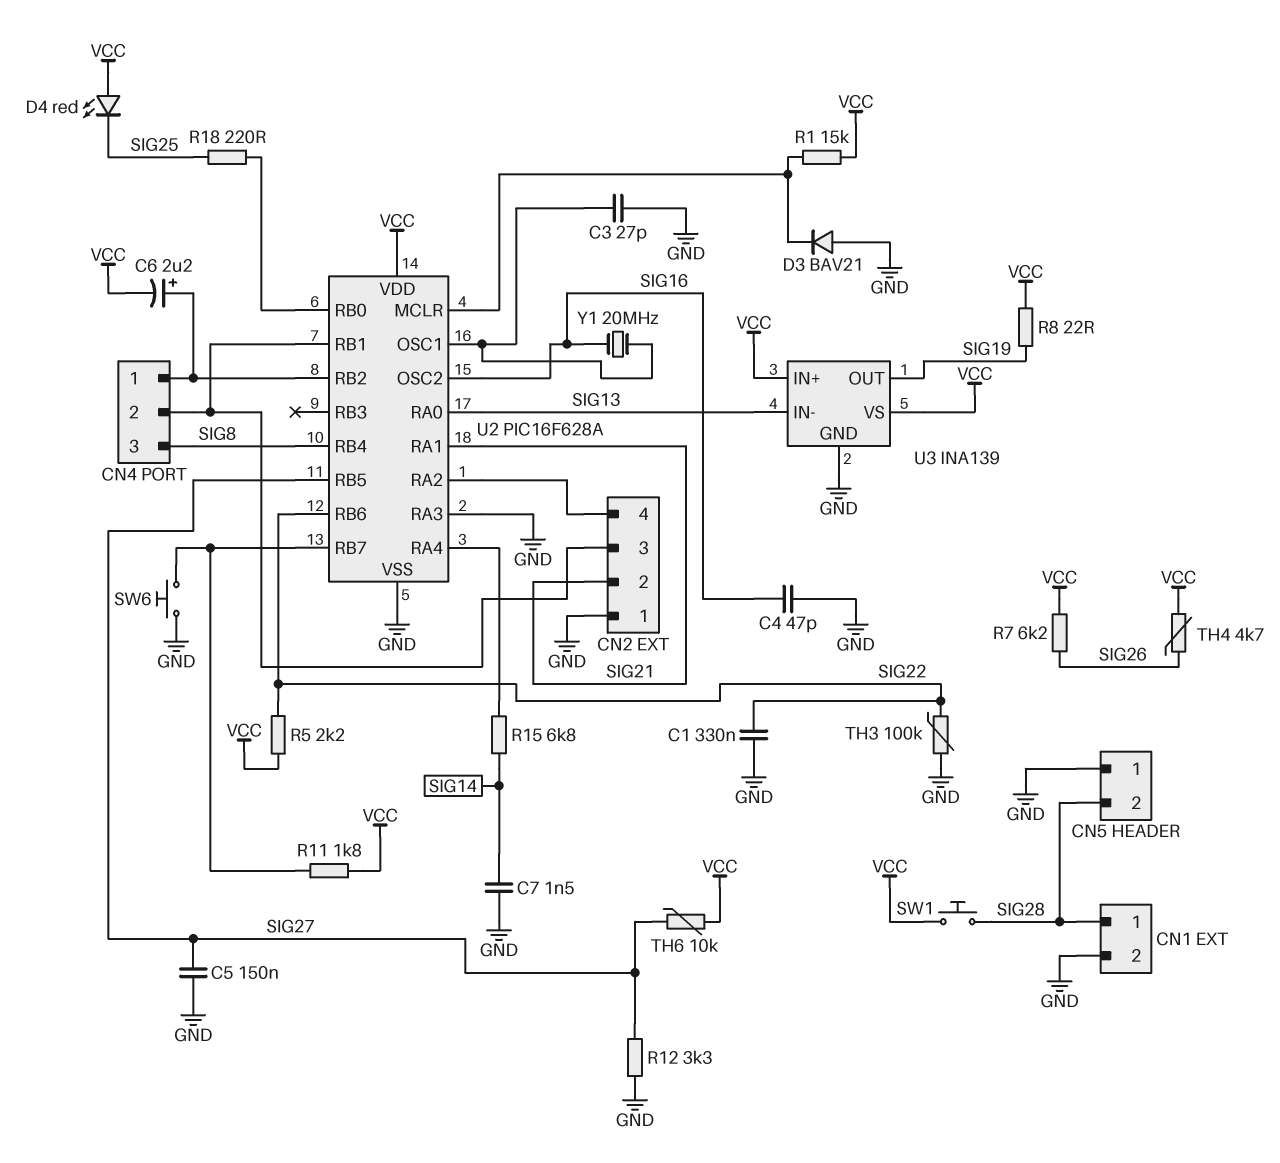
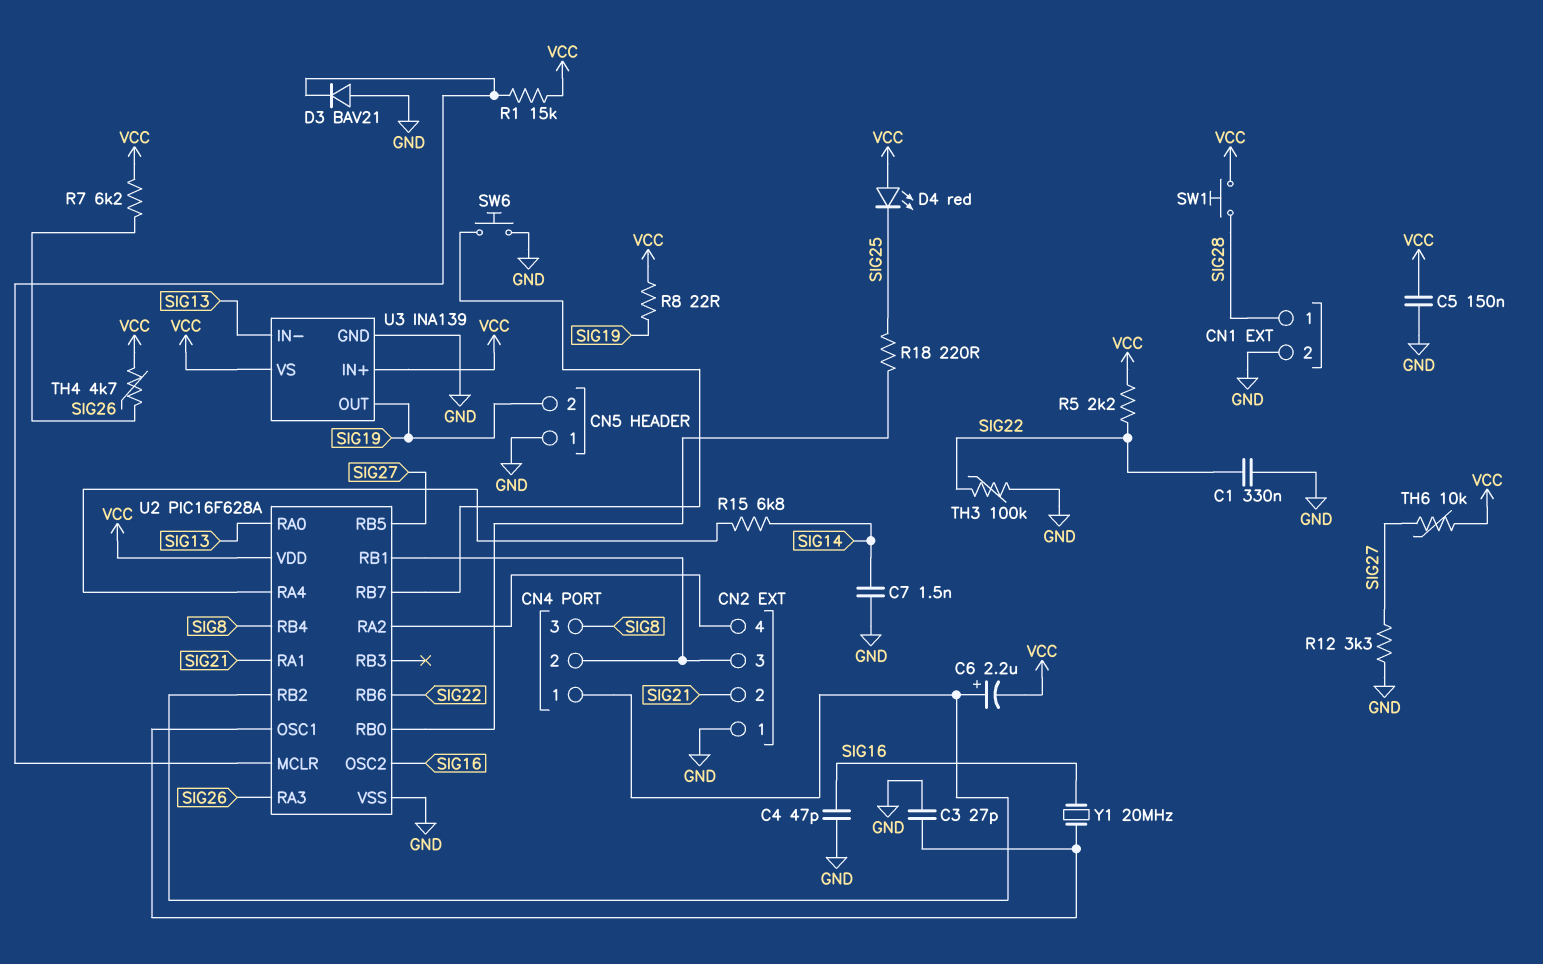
C5: 150nF (GND, SIG27) -> 150nF (GND, VCC)
CN5 pin 2: SIG28 -> SIG19
R11: 1.8k (U2/RB7, VCC) -> none
U2 pin RA3: GND -> SIG26

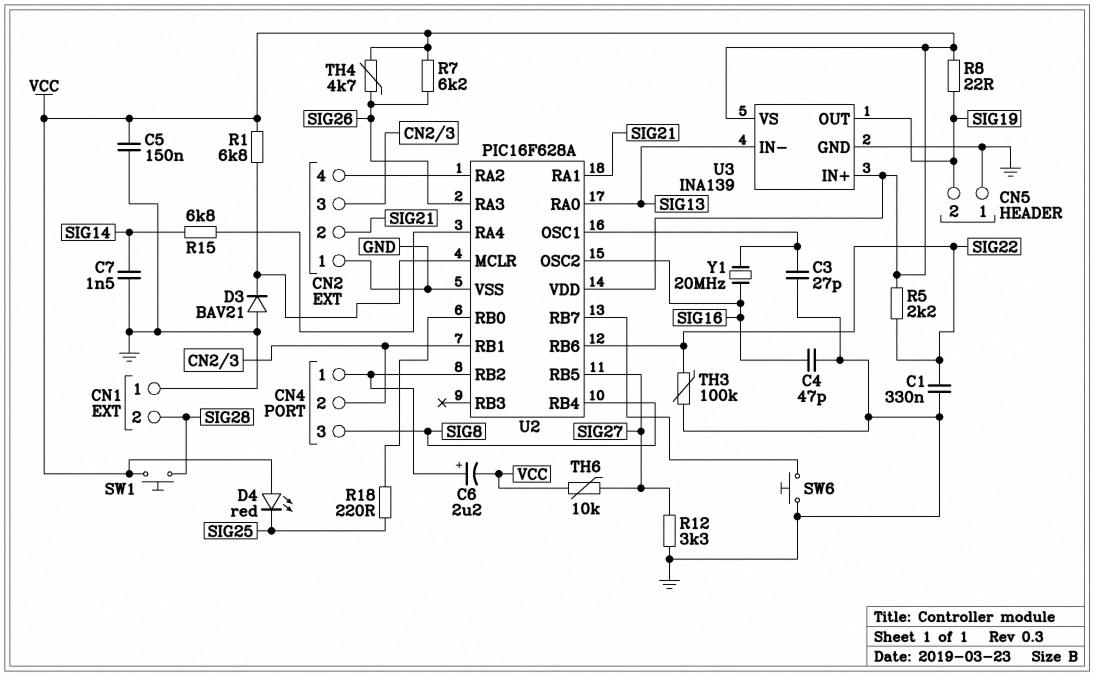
CN1 pin 1: SIG28 -> GND
CN1 pin 2: GND -> SIG28
R1: 15k (U2/MCLR, VCC) -> 6.8k (U2/MCLR, VCC)

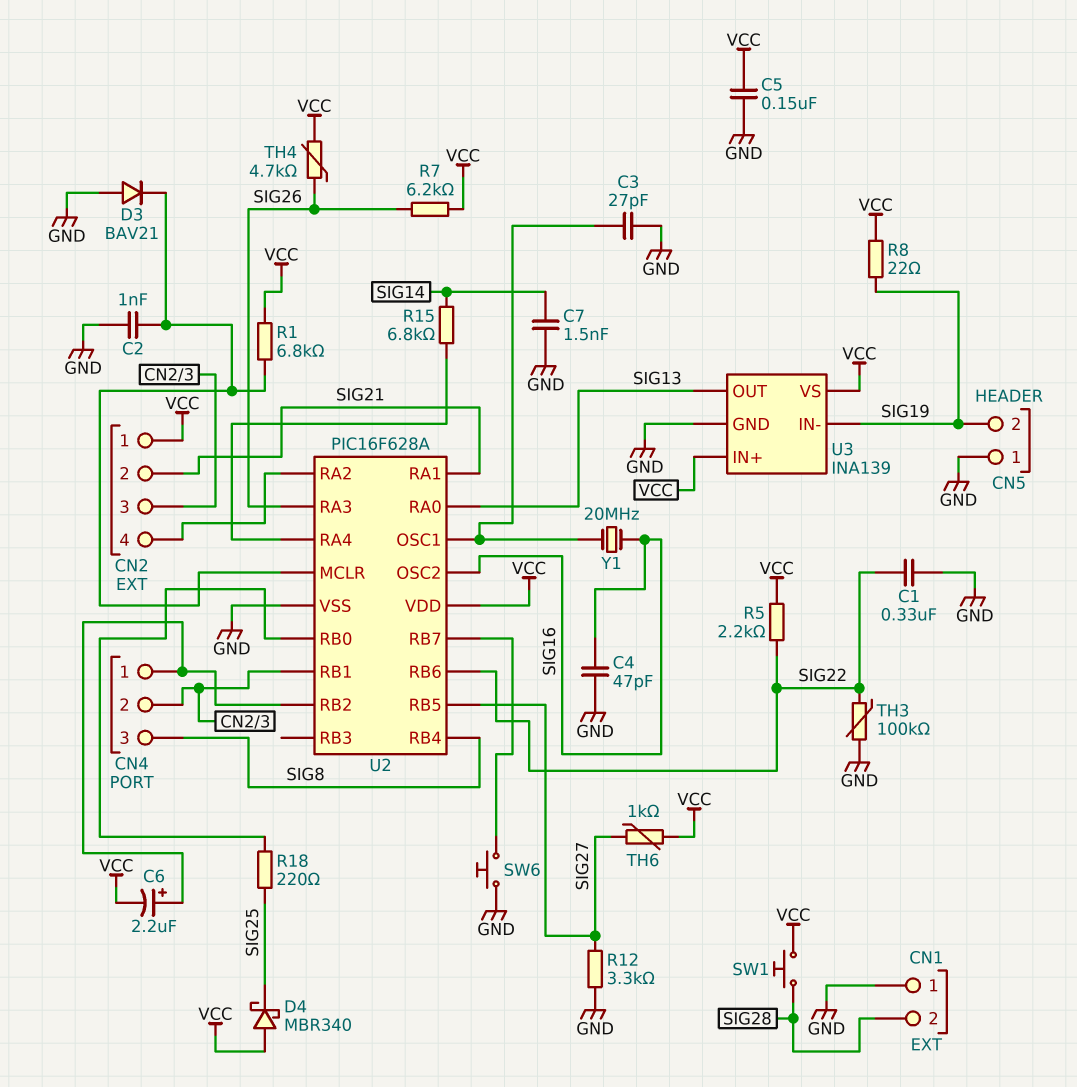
C2: none -> 1nF (GND, U2/MCLR)
CN2 pin 1: GND -> VCC
D4: LED red (A VCC, K SIG25) -> schottky MBR340 (A VCC, K SIG25)
TH6: 10k (SIG27, VCC) -> 1k (SIG27, VCC)
U3 pin IN-: SIG13 -> SIG19
U3 pin OUT: SIG19 -> SIG13

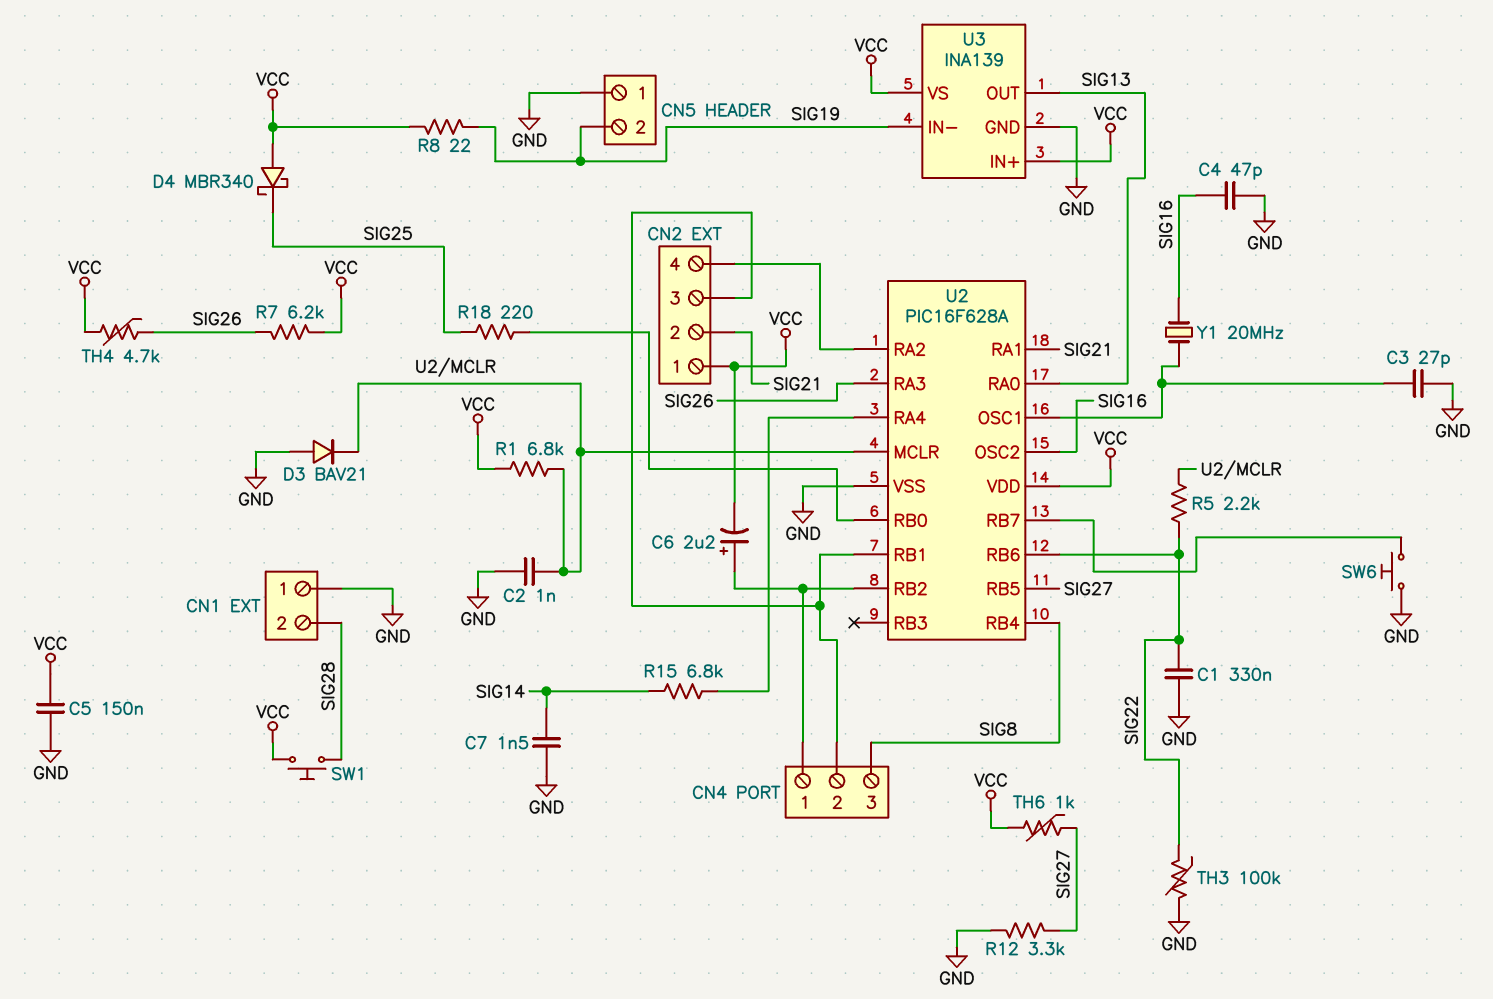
R5: 2.2k (SIG22, VCC) -> 2.2k (SIG22, U2/MCLR)

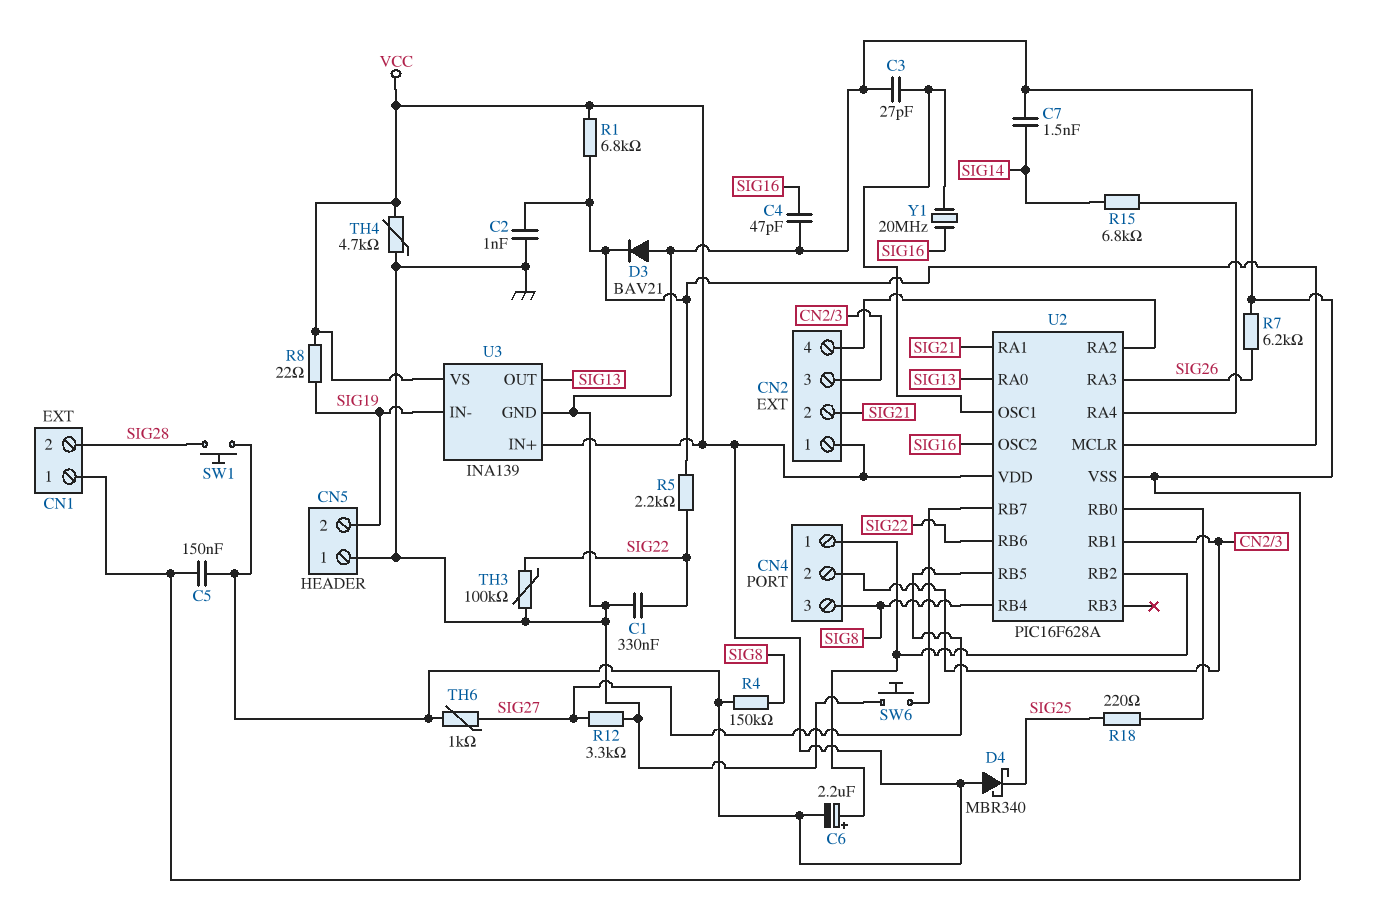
R4: none -> 150k (SIG8, VCC)
R7: 6.2k (SIG26, VCC) -> 6.2k (GND, SIG26)
TH4: 4.7k (SIG26, VCC) -> 4.7k (GND, VCC)

